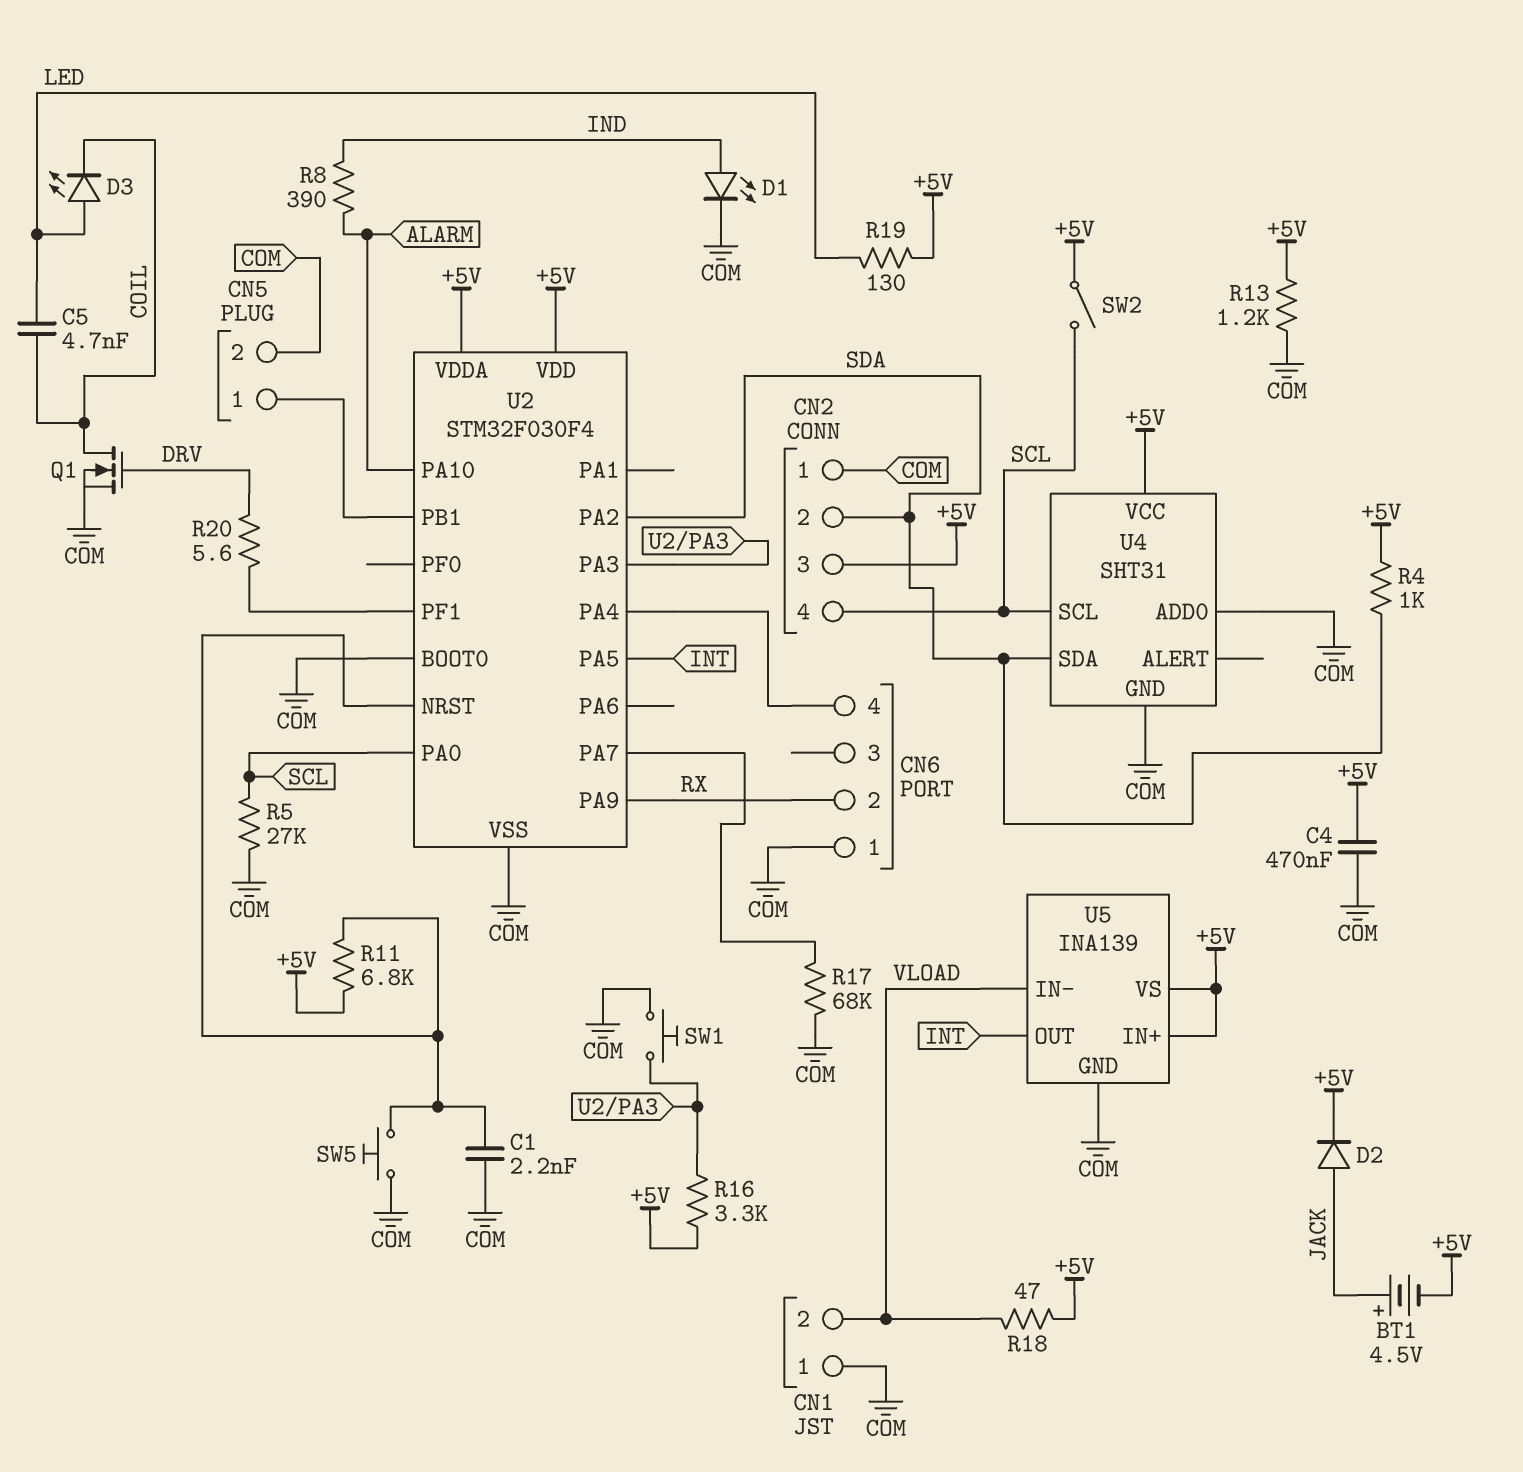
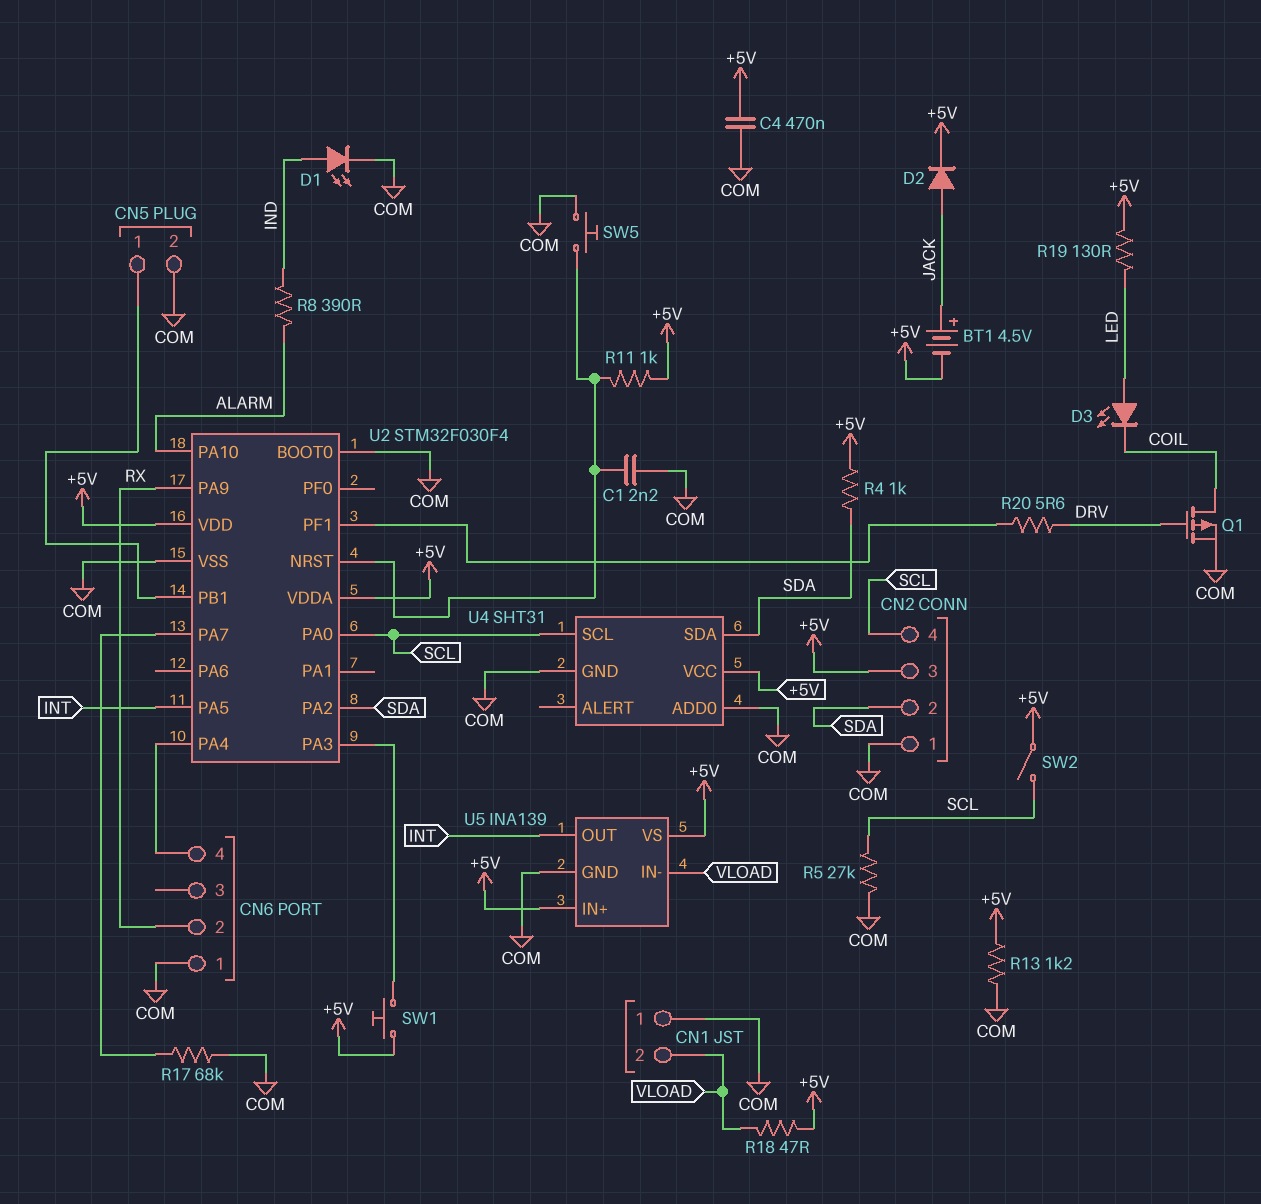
C5: 4.7nF (COIL, LED) -> none
Q1: NMOS (G DRV, D COIL, S COM) -> PMOS (G DRV, D COIL, S COM)
R11: 6.8k (+5V, U2/NRST) -> 1k (+5V, U2/NRST)
R16: 3.3k (+5V, U2/PA3) -> none
SW1: button (COM, U2/PA3) -> button (+5V, U2/PA3)

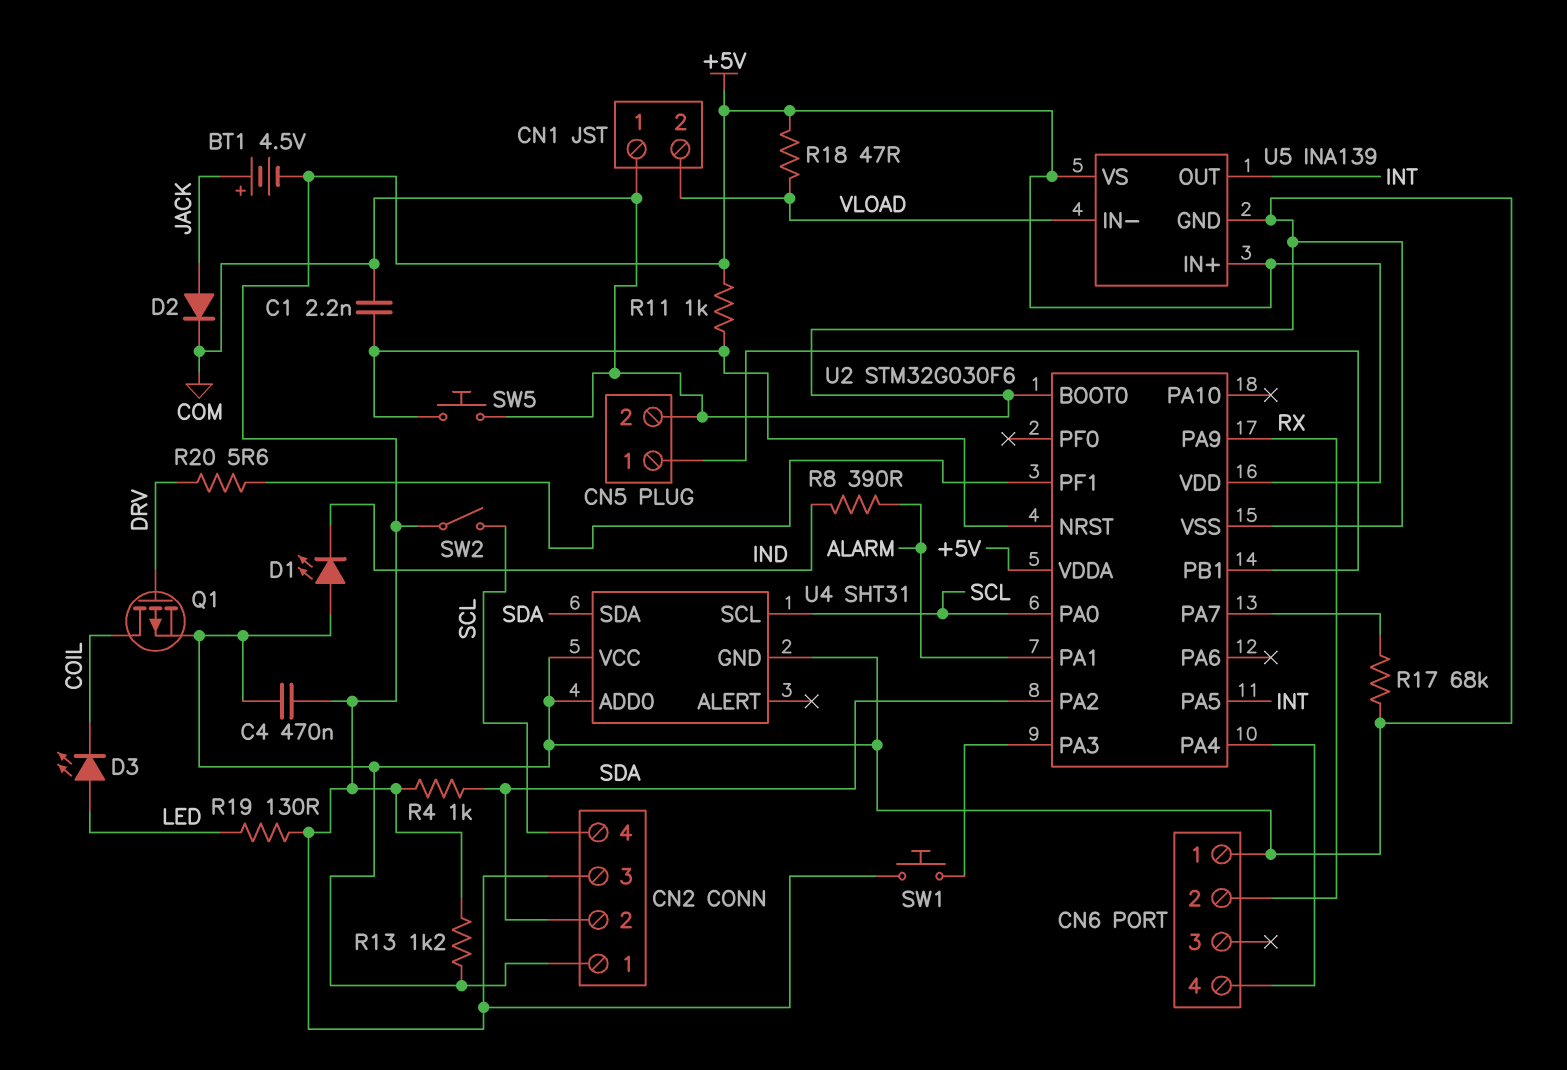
D1: LED (A IND, K COM) -> LED (A COM, K IND)
D2: diode (A JACK, K +5V) -> diode (A JACK, K COM)
R5: 27k (COM, SCL) -> none
U2: STM32F030F4 -> STM32G030F6
U2 pin PA1: none -> ALARM
U2 pin PA10: ALARM -> none
U4 pin VCC: +5V -> COM

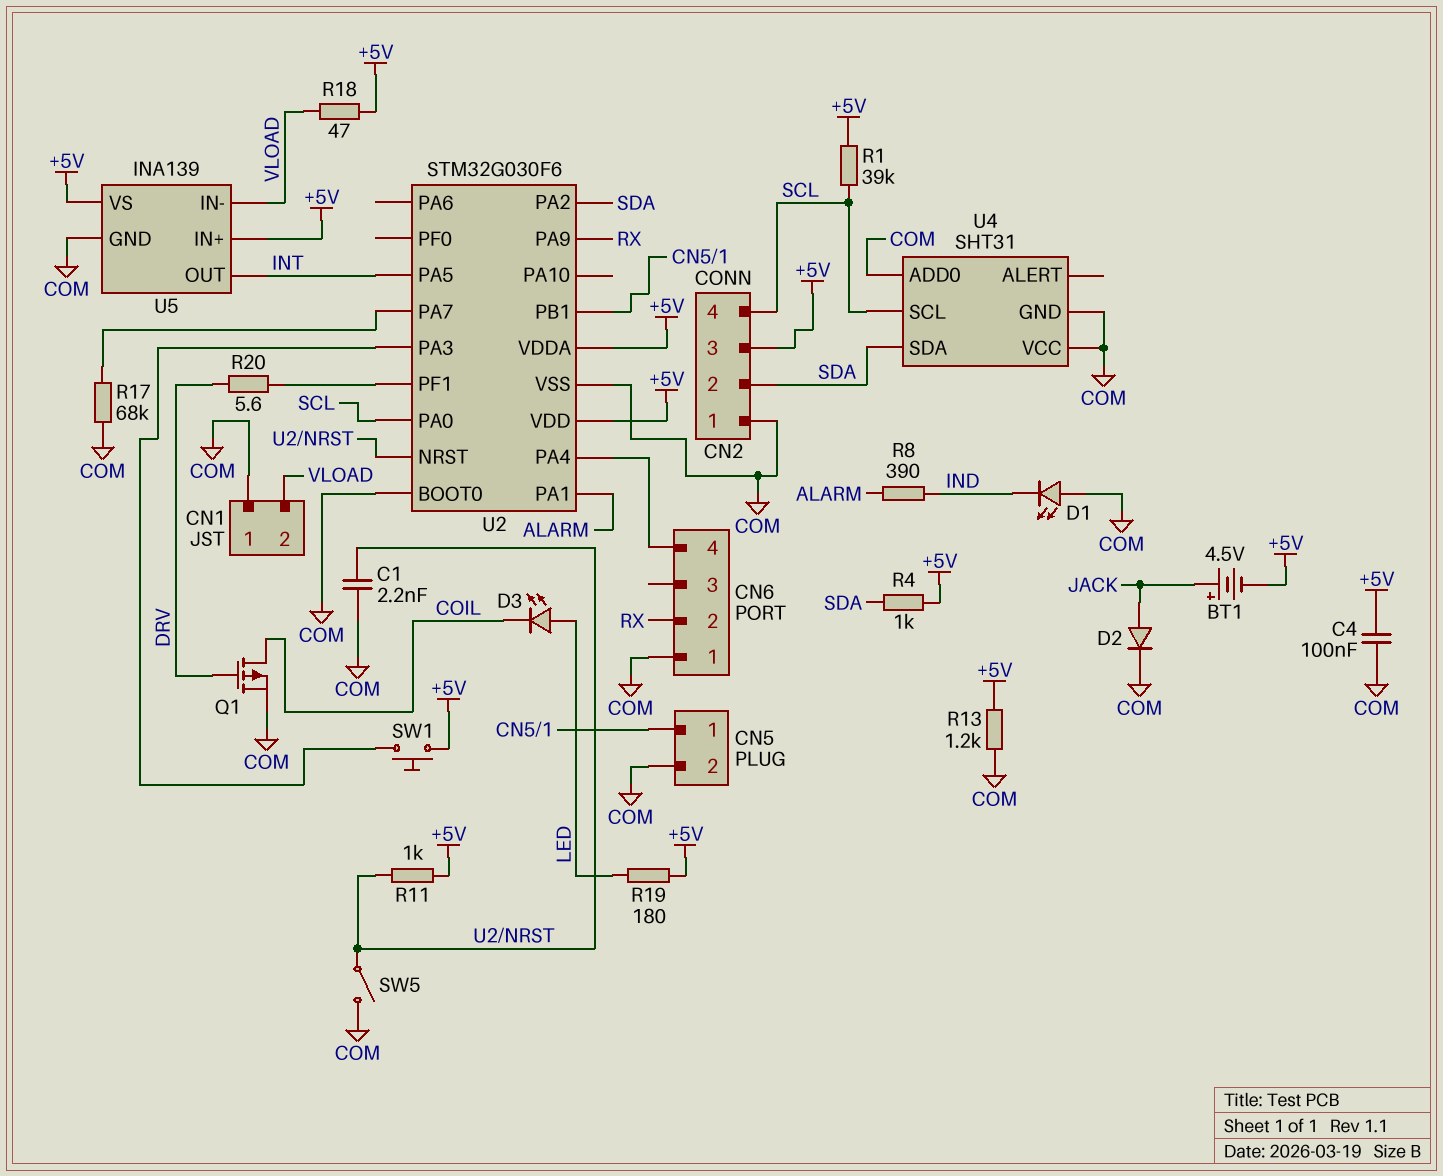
C4: 470nF (+5V, COM) -> 100nF (+5V, COM)
R1: none -> 39k (+5V, SCL)
R19: 130 (+5V, LED) -> 180 (+5V, LED)
SW2: switch (+5V, SCL) -> none
SW5: button (COM, U2/NRST) -> switch (COM, U2/NRST)

